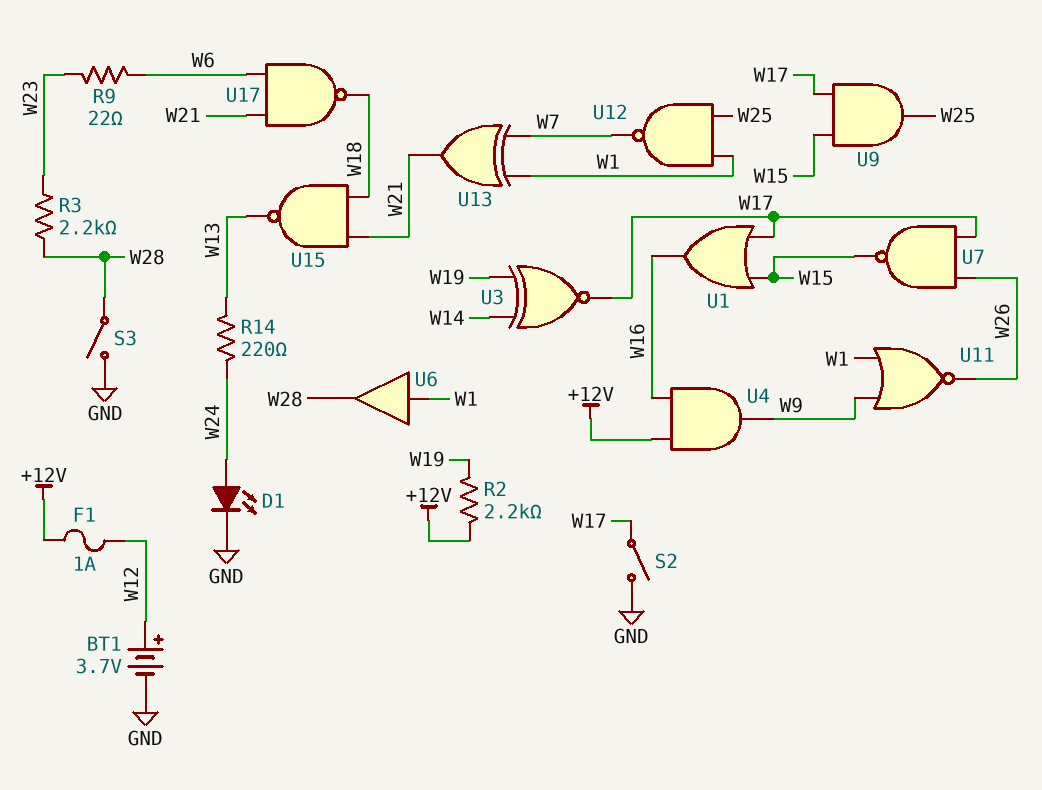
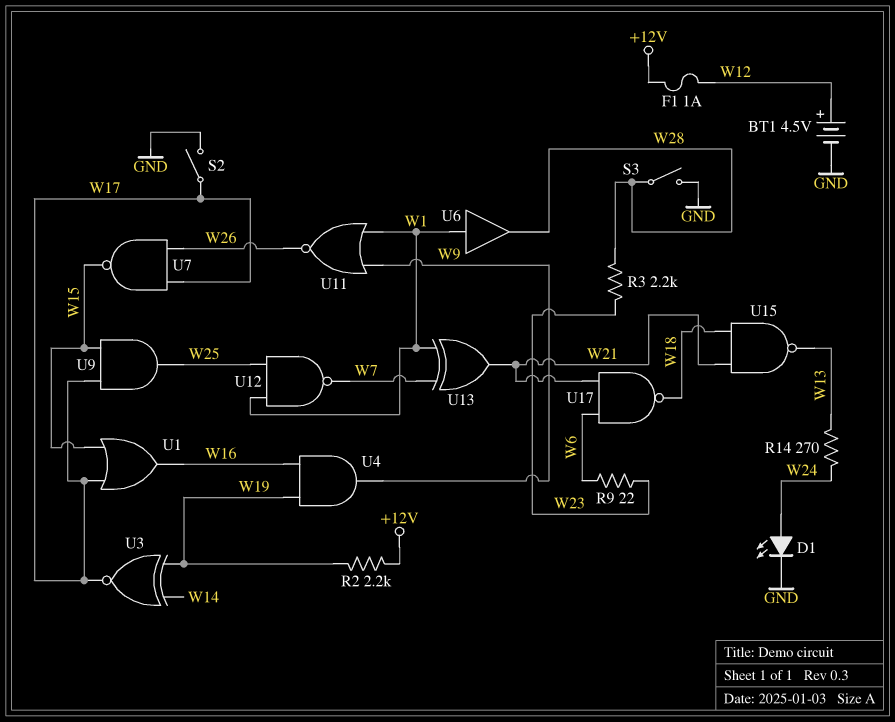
BT1: 3.7V (plus W12, minus GND) -> 4.5V (plus W12, minus GND)
R14: 220 (W13, W24) -> 270 (W13, W24)
U4: AND (in +12V, in W16, out W9) -> AND (in W16, in W19, out W9)

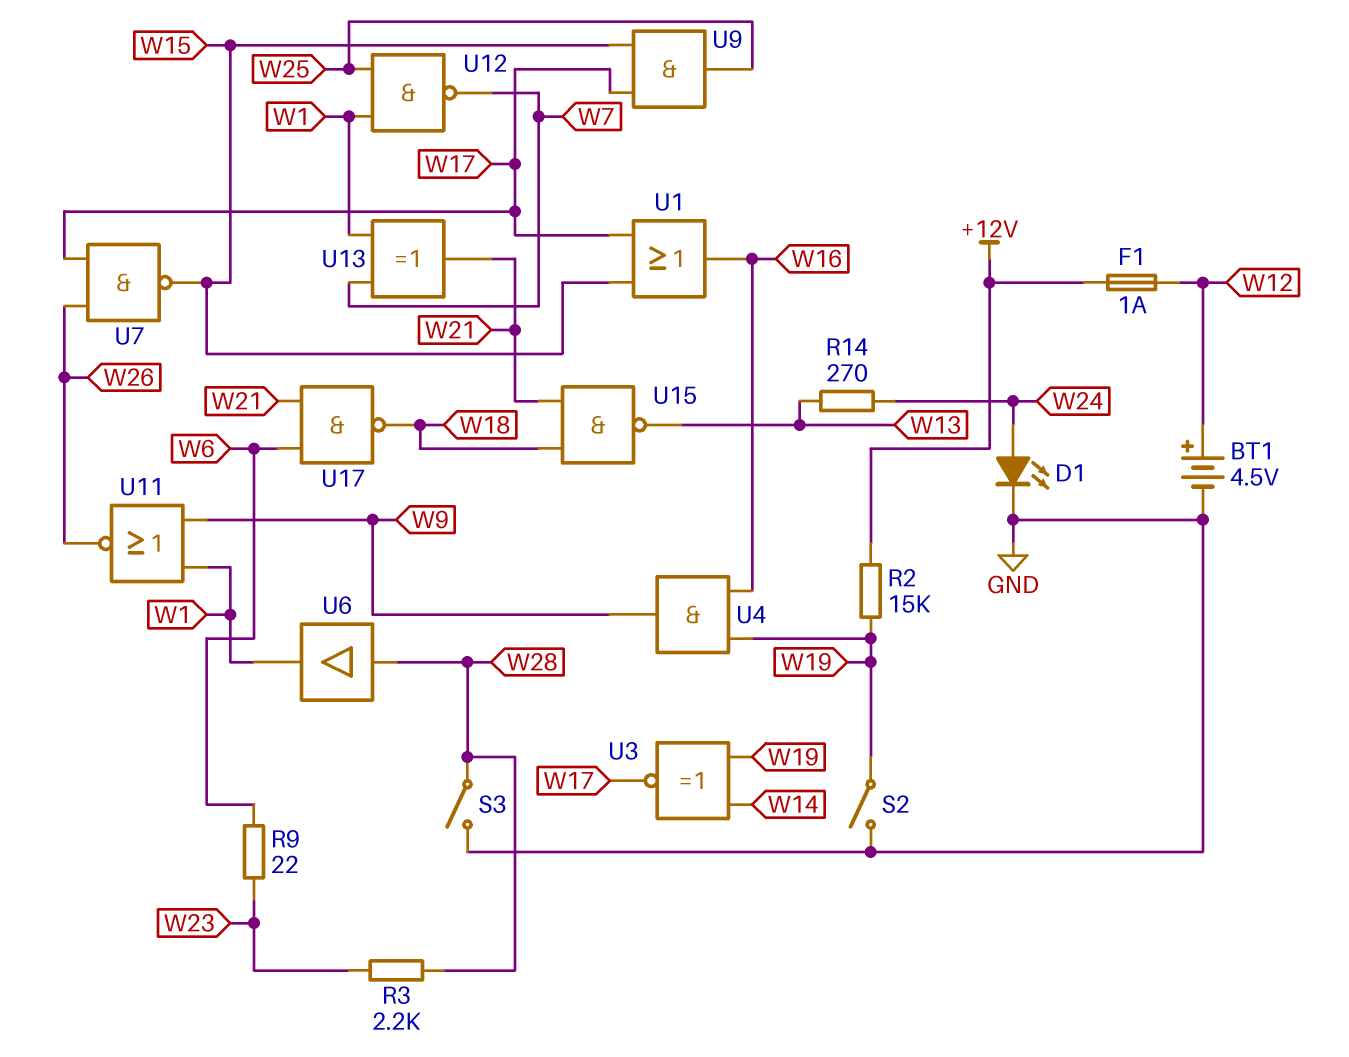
R2: 2.2k (+12V, W19) -> 15k (+12V, W19)
S2: switch (GND, W17) -> switch (GND, W19)
U6: buffer (in W1, out W28) -> buffer (in W28, out W1)

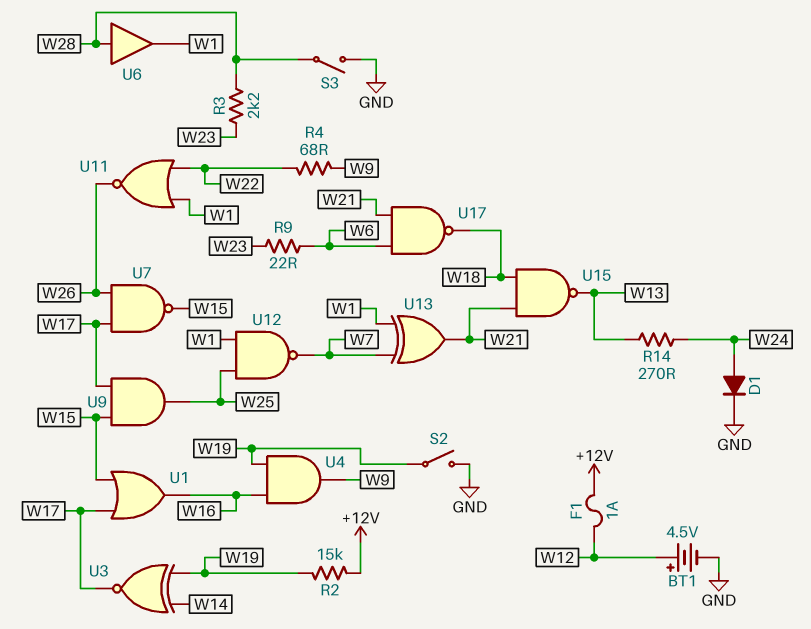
D1: LED (A W24, K GND) -> diode (A W24, K GND)
R4: none -> 68 (W9, W22)
U11: NOR (in W1, in W9, out W26) -> NOR (in W1, in W22, out W26)

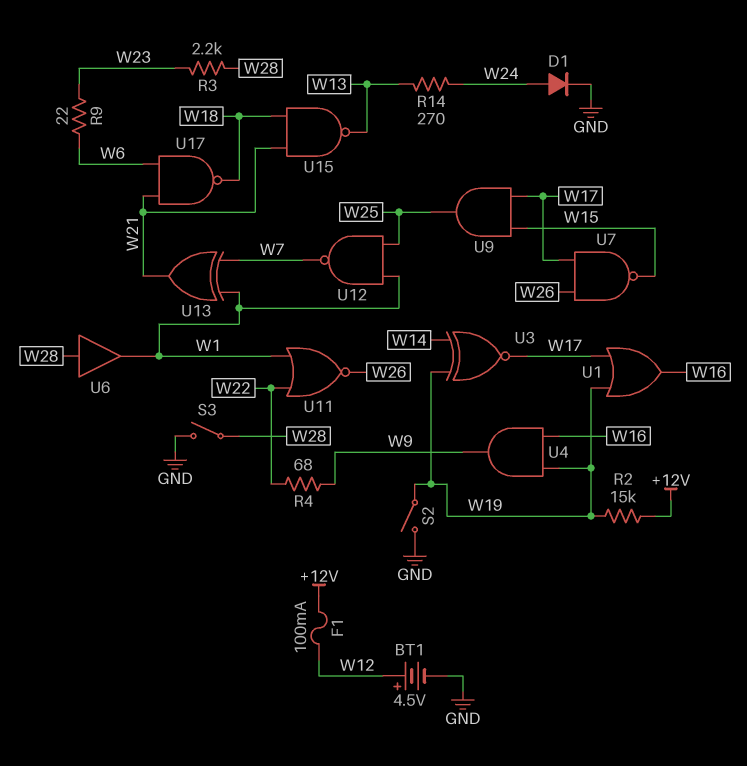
F1: 1A (+12V, W12) -> 100mA (+12V, W12)
U1: OR (in W15, in W17, out W16) -> OR (in W17, in W19, out W16)

